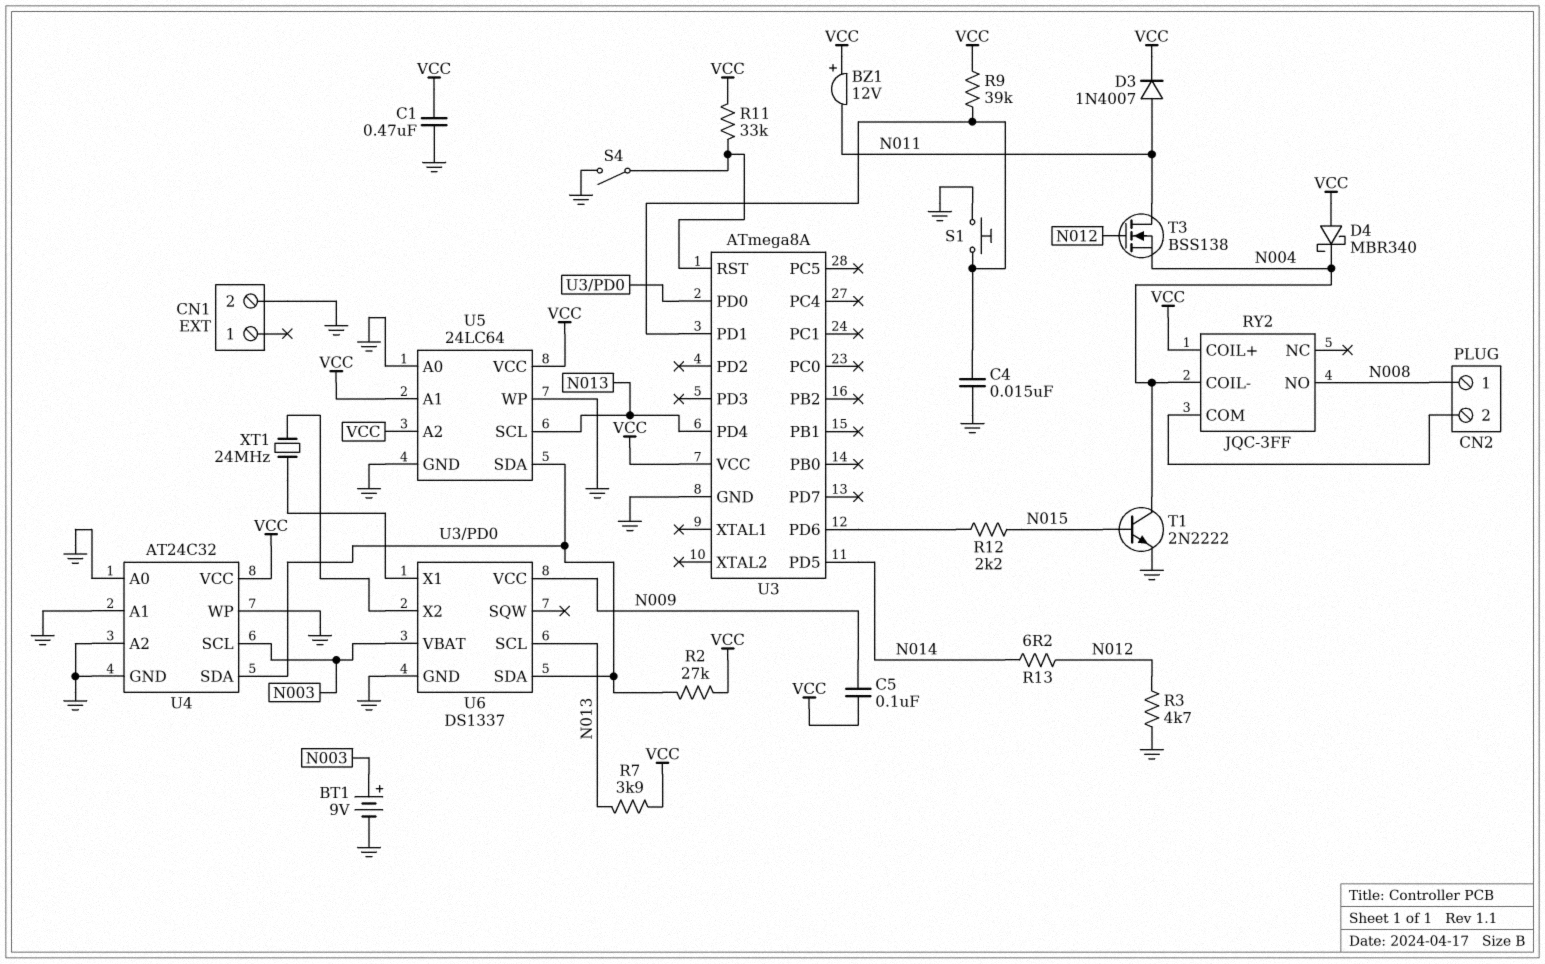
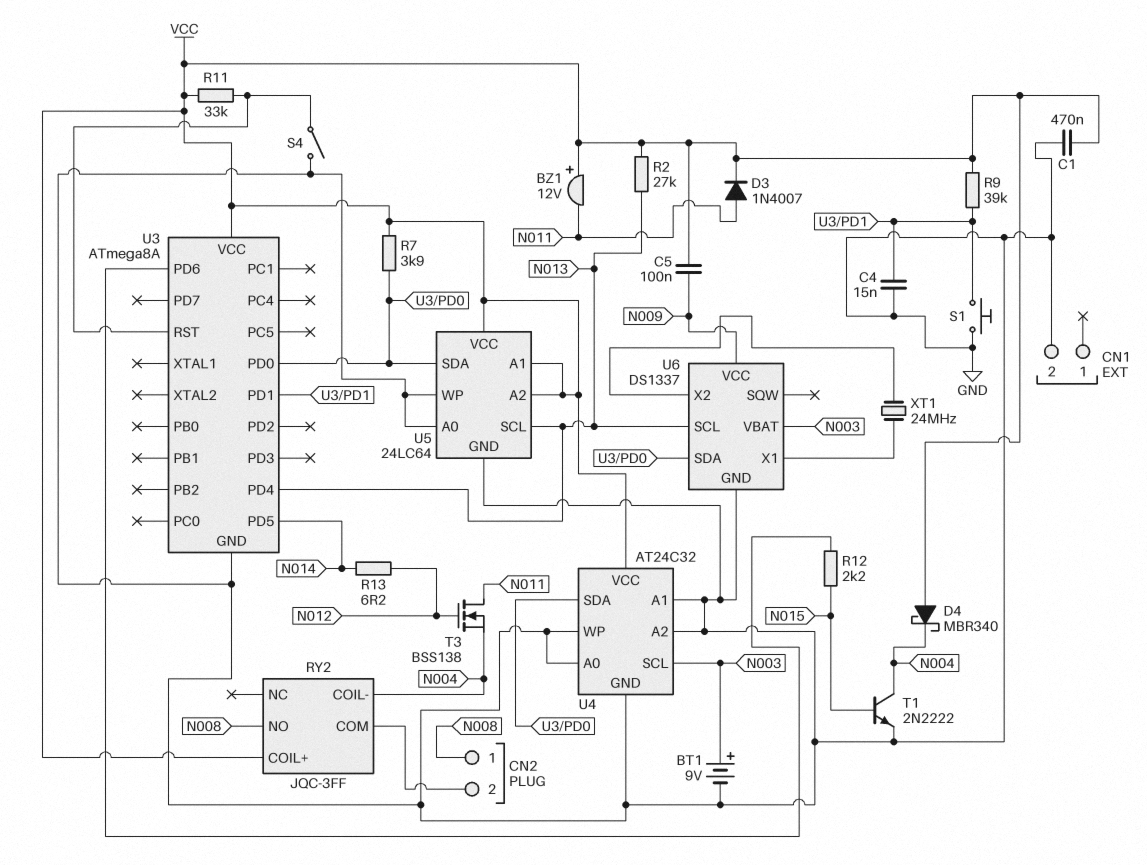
R2: 27k (U3/PD0, VCC) -> 27k (N013, VCC)
R3: 4.7k (GND, N012) -> none
R7: 3.9k (N013, VCC) -> 3.9k (U3/PD0, VCC)

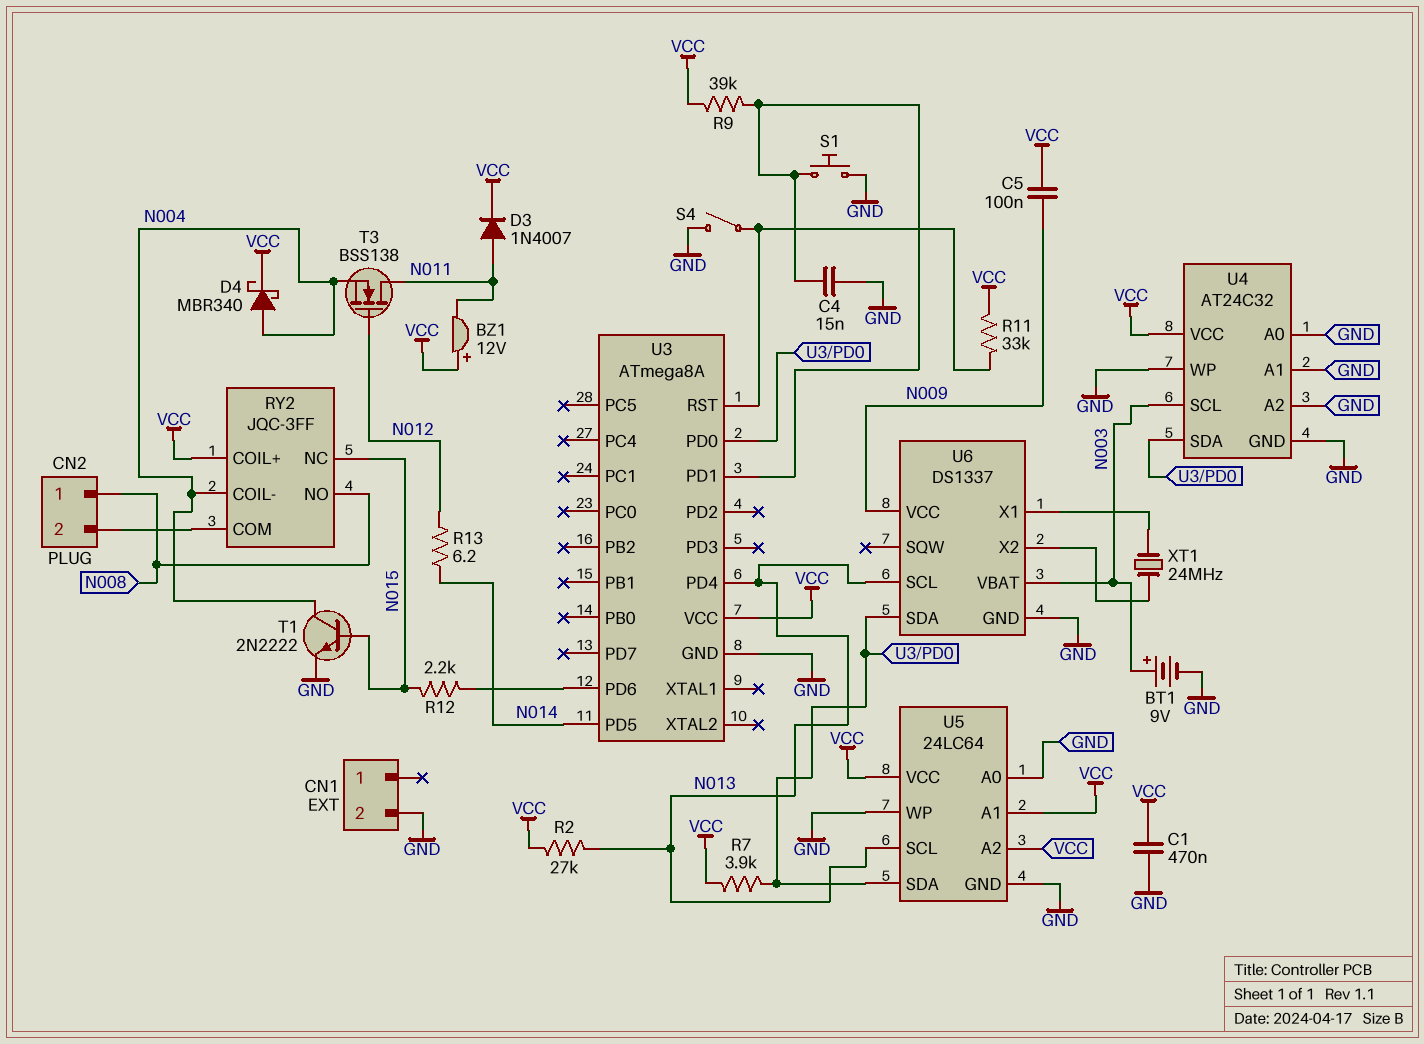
D4: schottky MBR340 (A VCC, K N004) -> schottky MBR340 (A N004, K VCC)
RY2 pin NC: none -> N015

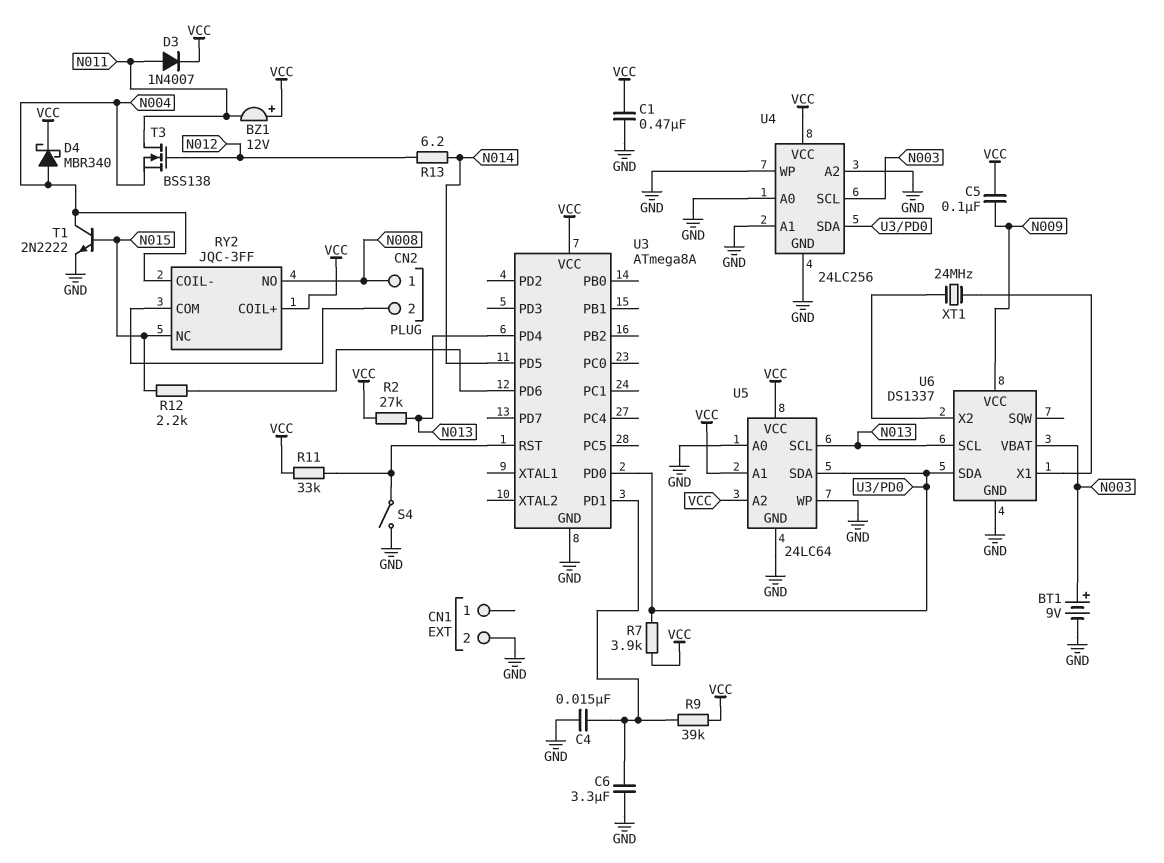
C6: none -> 3.3uF (GND, U3/PD1)
S1: button (GND, U3/PD1) -> none
U4: AT24C32 -> 24LC256

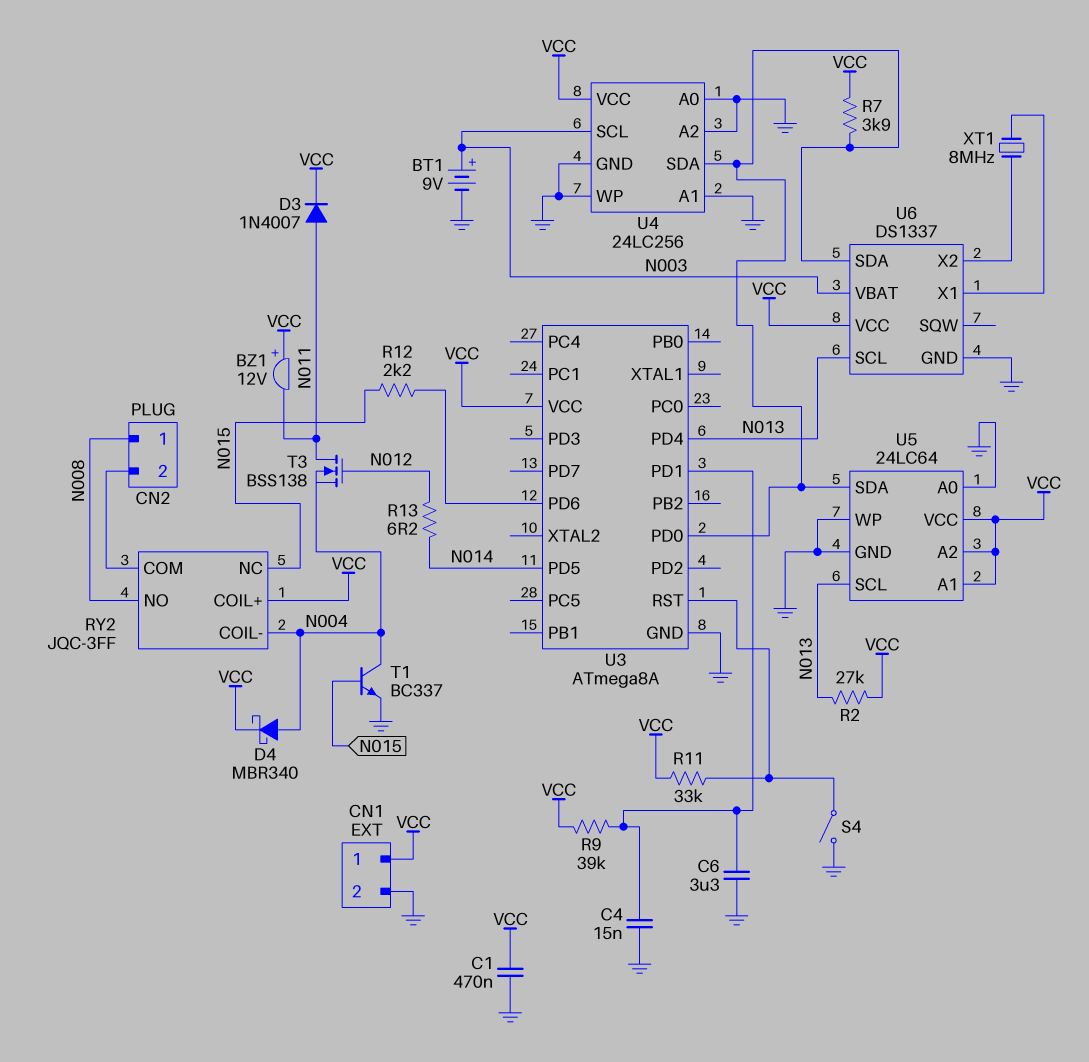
C5: 100nF (N009, VCC) -> none
CN1 pin 1: none -> VCC
T1: NPN 2N2222 (B N015, C N004, E GND) -> NPN BC337 (B N015, C N004, E GND)
U6 pin VCC: N009 -> VCC
XT1: 24MHz (U6/X1, U6/X2) -> 8MHz (U6/X1, U6/X2)

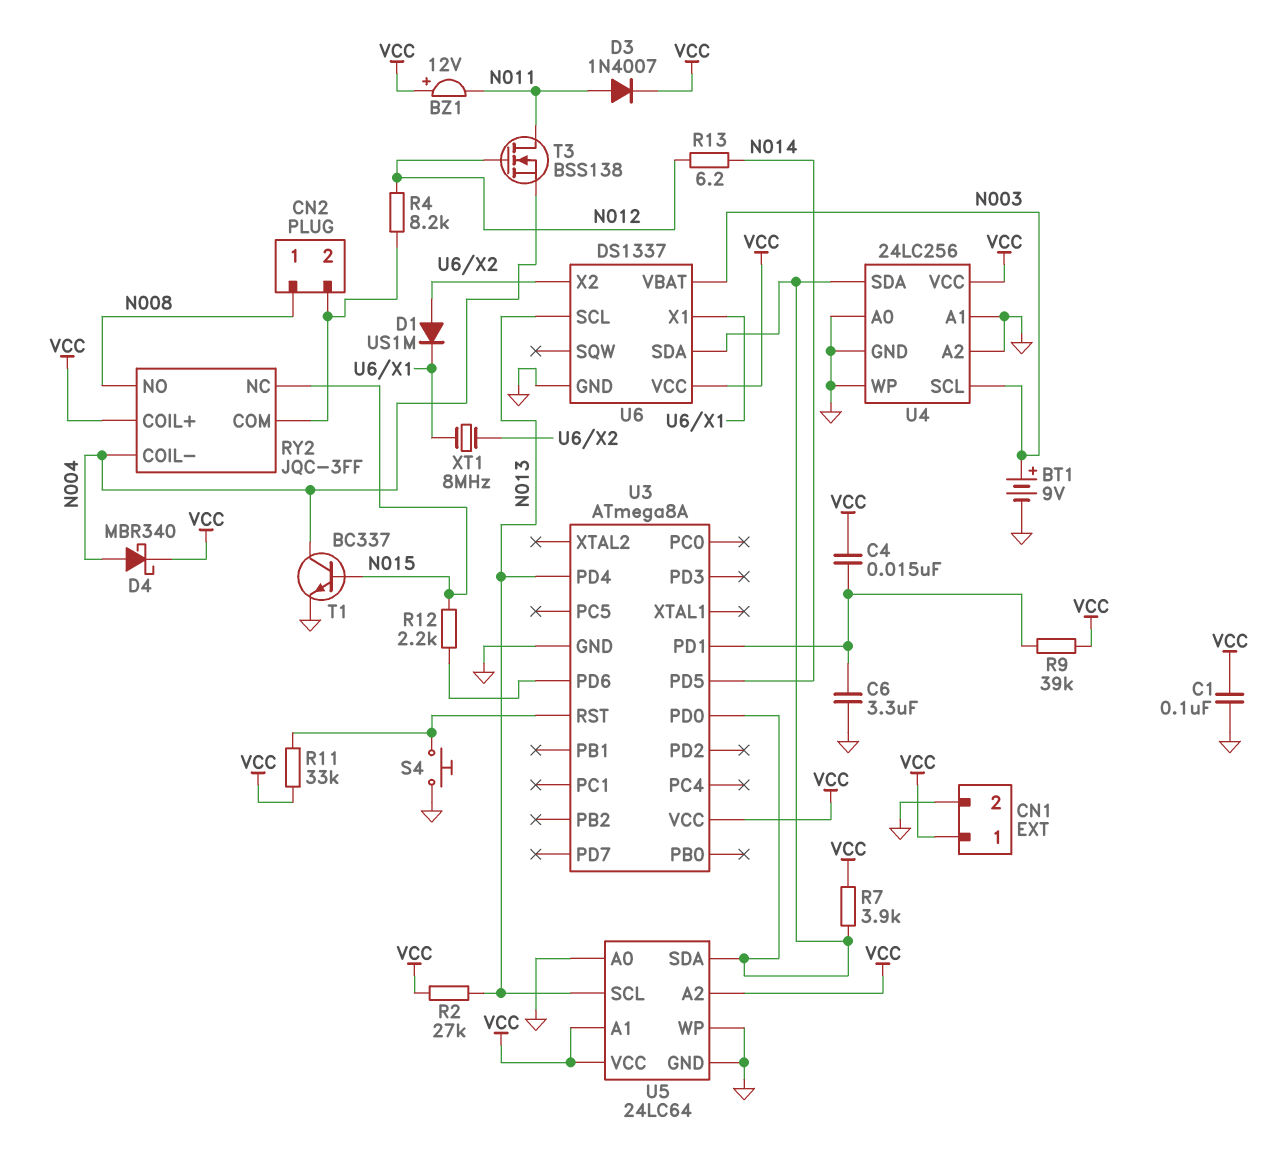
C1: 470nF (GND, VCC) -> 100nF (GND, VCC)
C4: 15nF (GND, U3/PD1) -> 15nF (U3/PD1, VCC)
D1: none -> diode US1M (A U6/X2, K U6/X1)
R4: none -> 8.2k (CN2/2, N012)
S4: switch (GND, U3/RST) -> button (GND, U3/RST)

